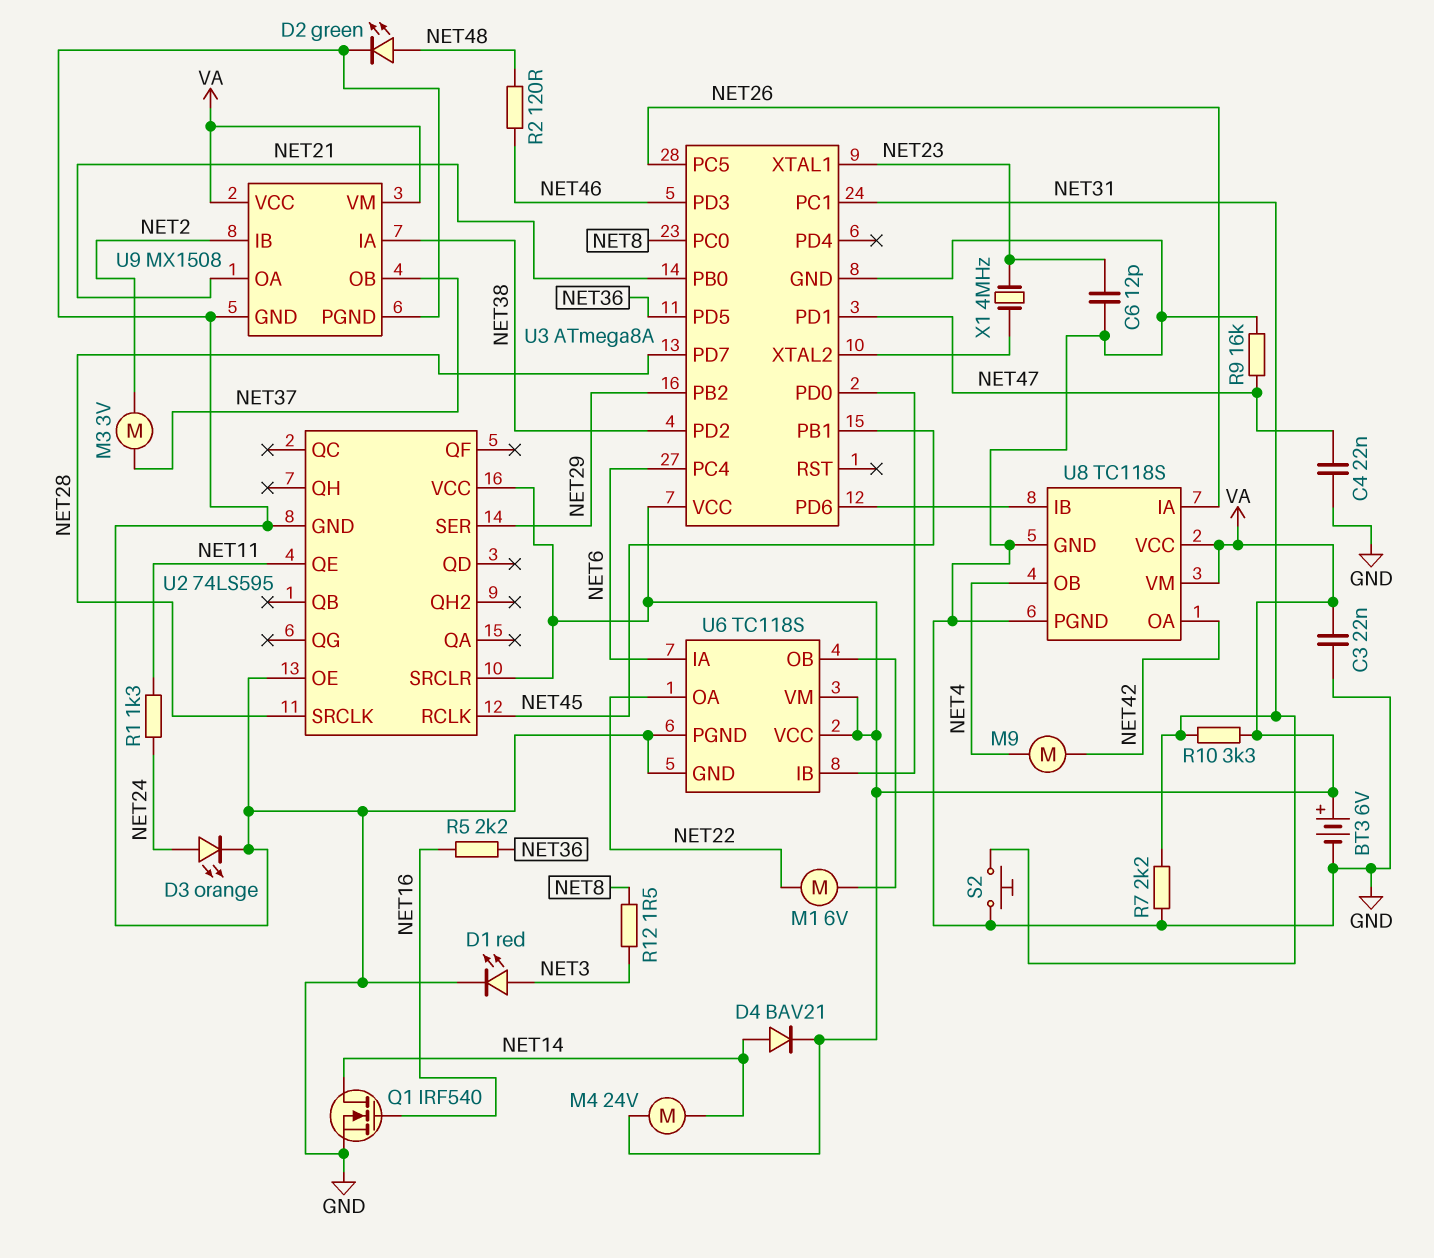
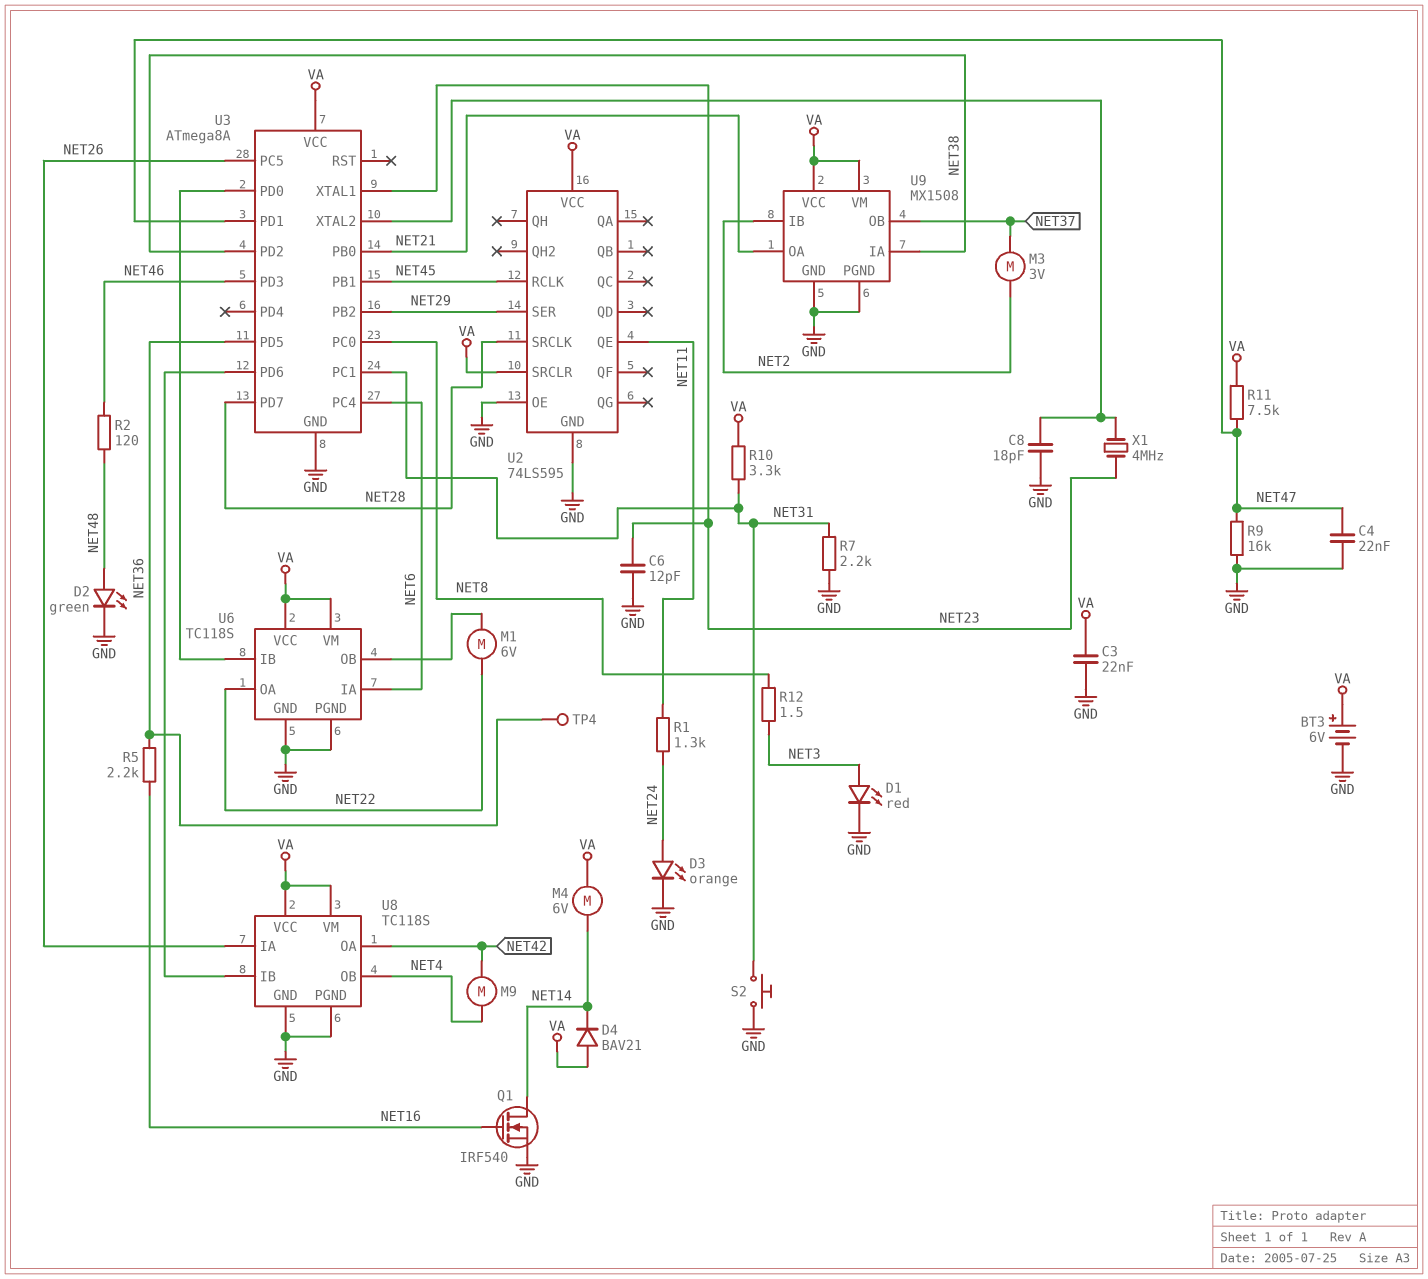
C8: none -> 18pF (GND, U3/XTAL2)
D4: diode BAV21 (A NET14, K VA) -> diode BAV21 (A VA, K NET14)
M4: motor 24V (NET14, VA) -> motor 6V (NET14, VA)
R11: none -> 7.5k (NET47, VA)
TP4: none -> test point (NET36)

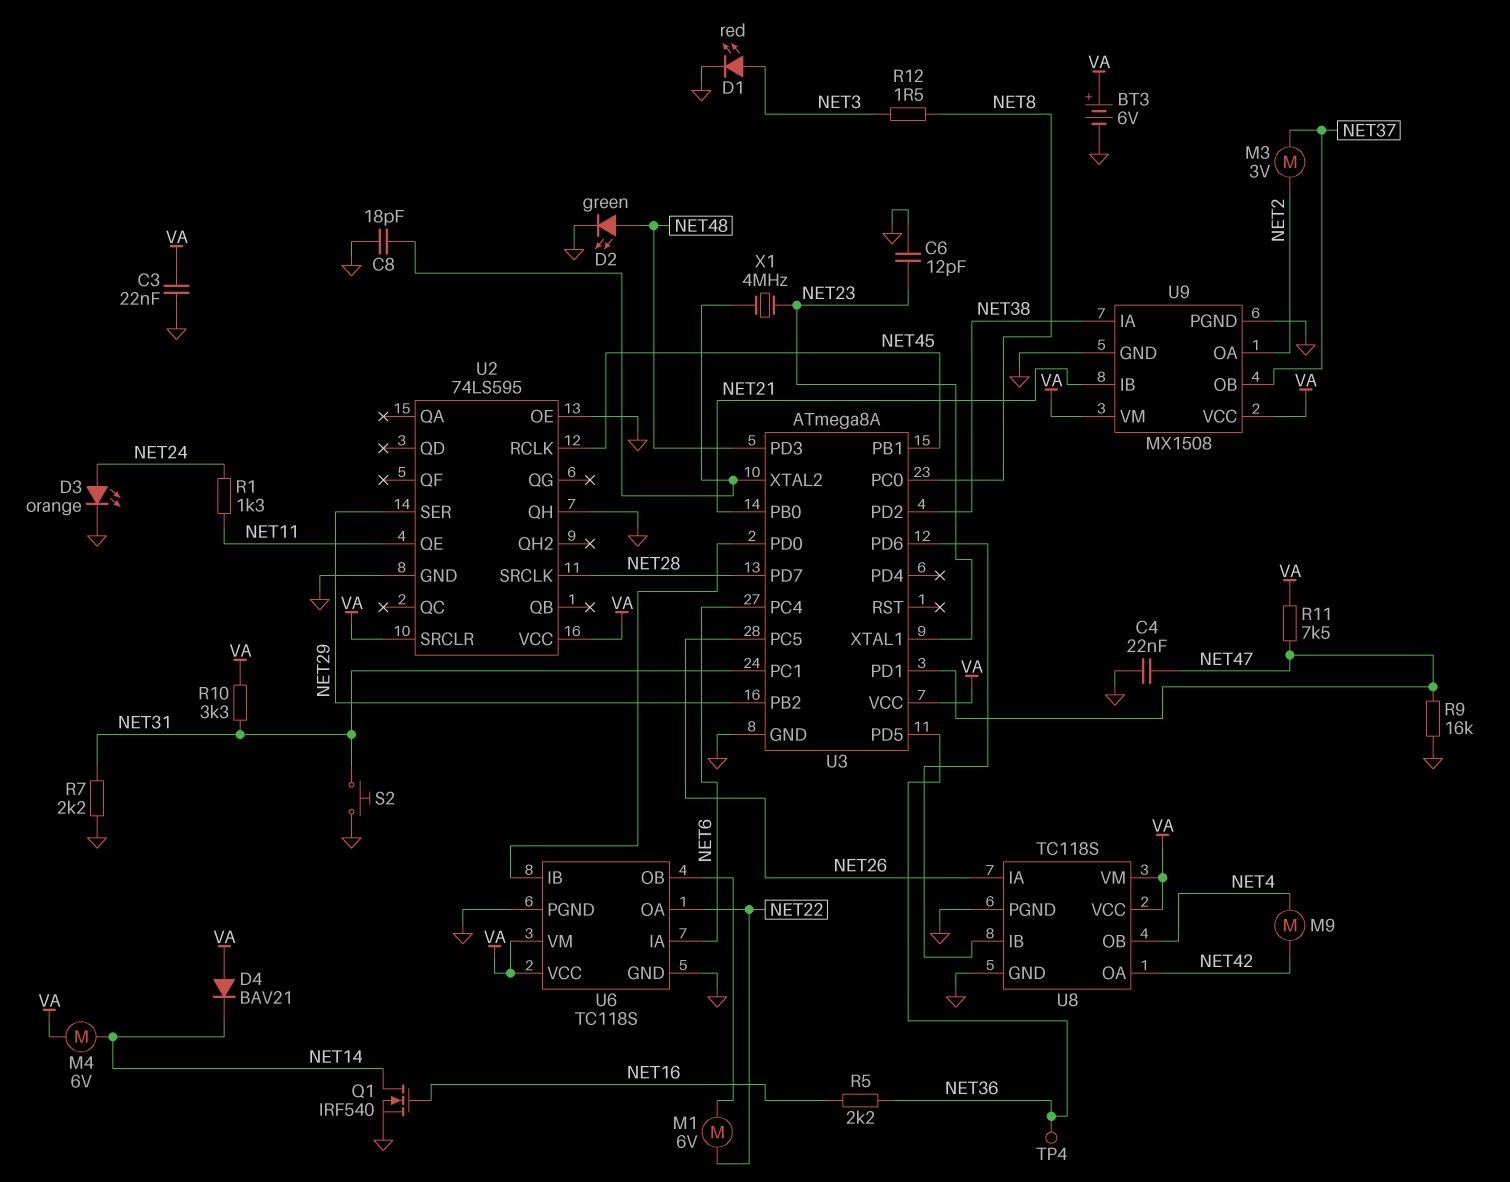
R2: 120 (NET46, NET48) -> none
U2 pin QH: none -> GND
U3 pin PD3: NET46 -> NET48
U9 pin IB: NET2 -> NET21
U9 pin OA: NET21 -> NET2

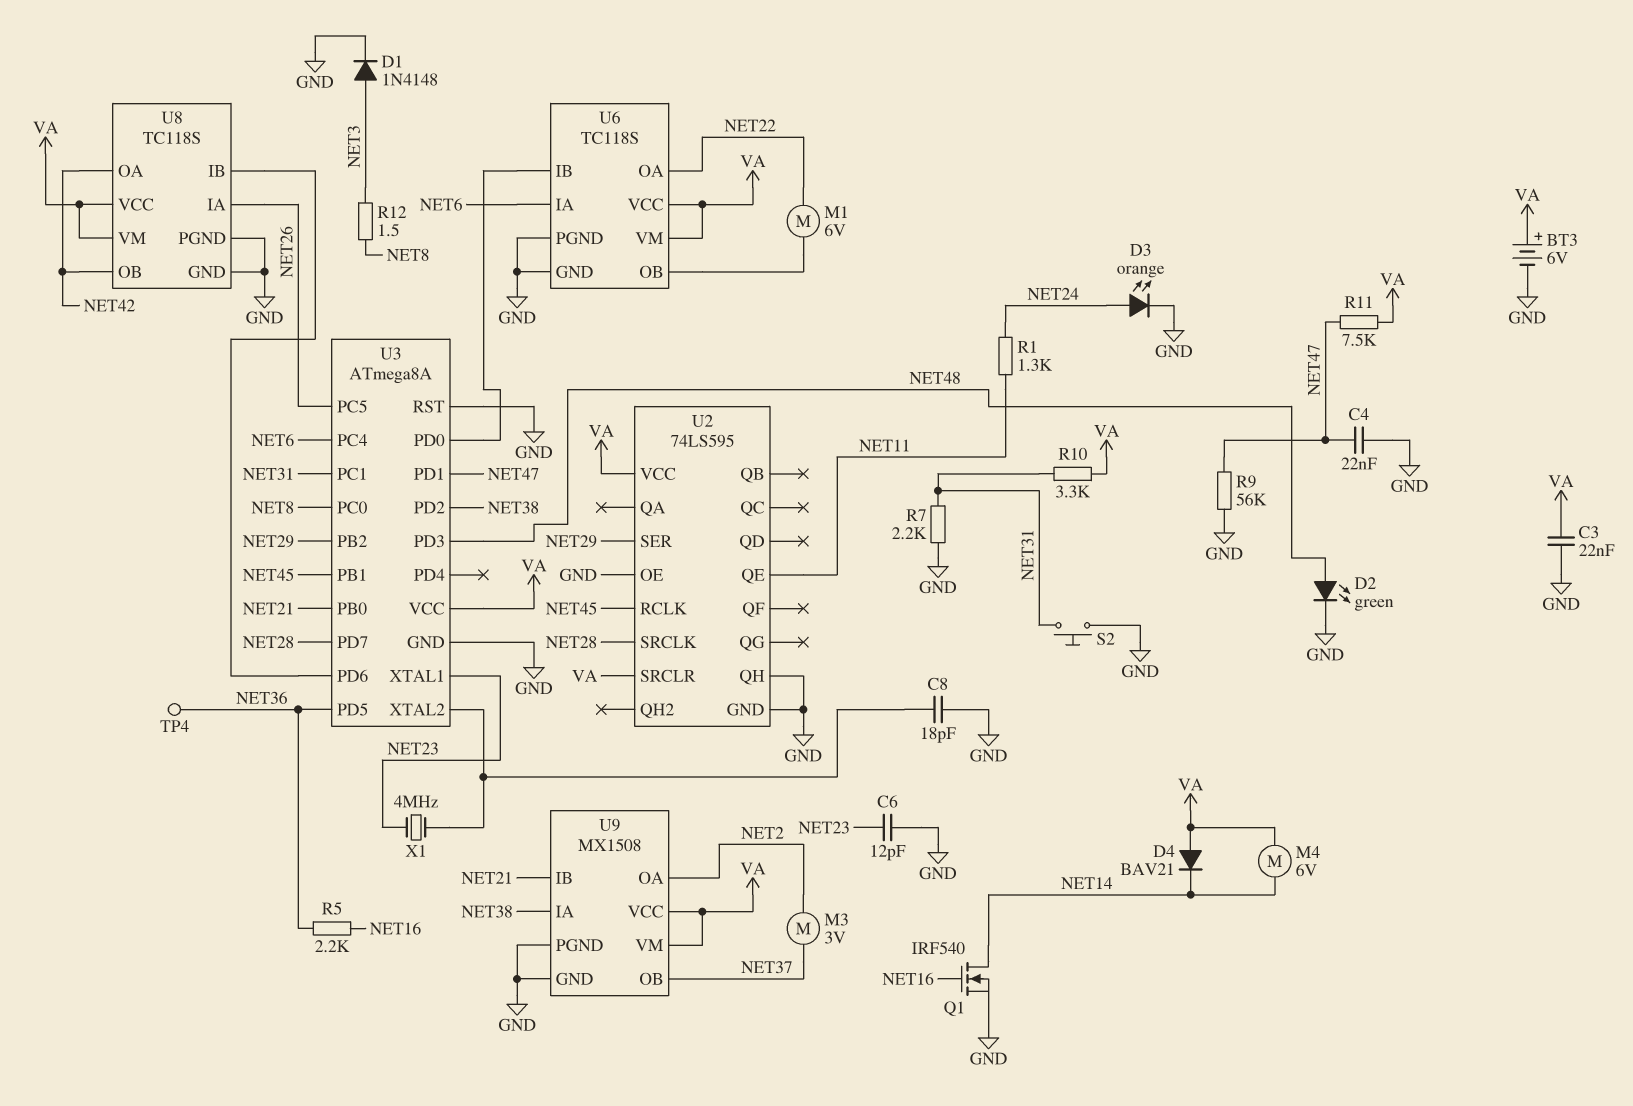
D1: LED red (A NET3, K GND) -> diode 1N4148 (A NET3, K GND)
M9: motor (NET4, NET42) -> none
R9: 16k (GND, NET47) -> 56k (GND, NET47)
U3 pin RST: none -> GND
U8 pin OB: NET4 -> NET42

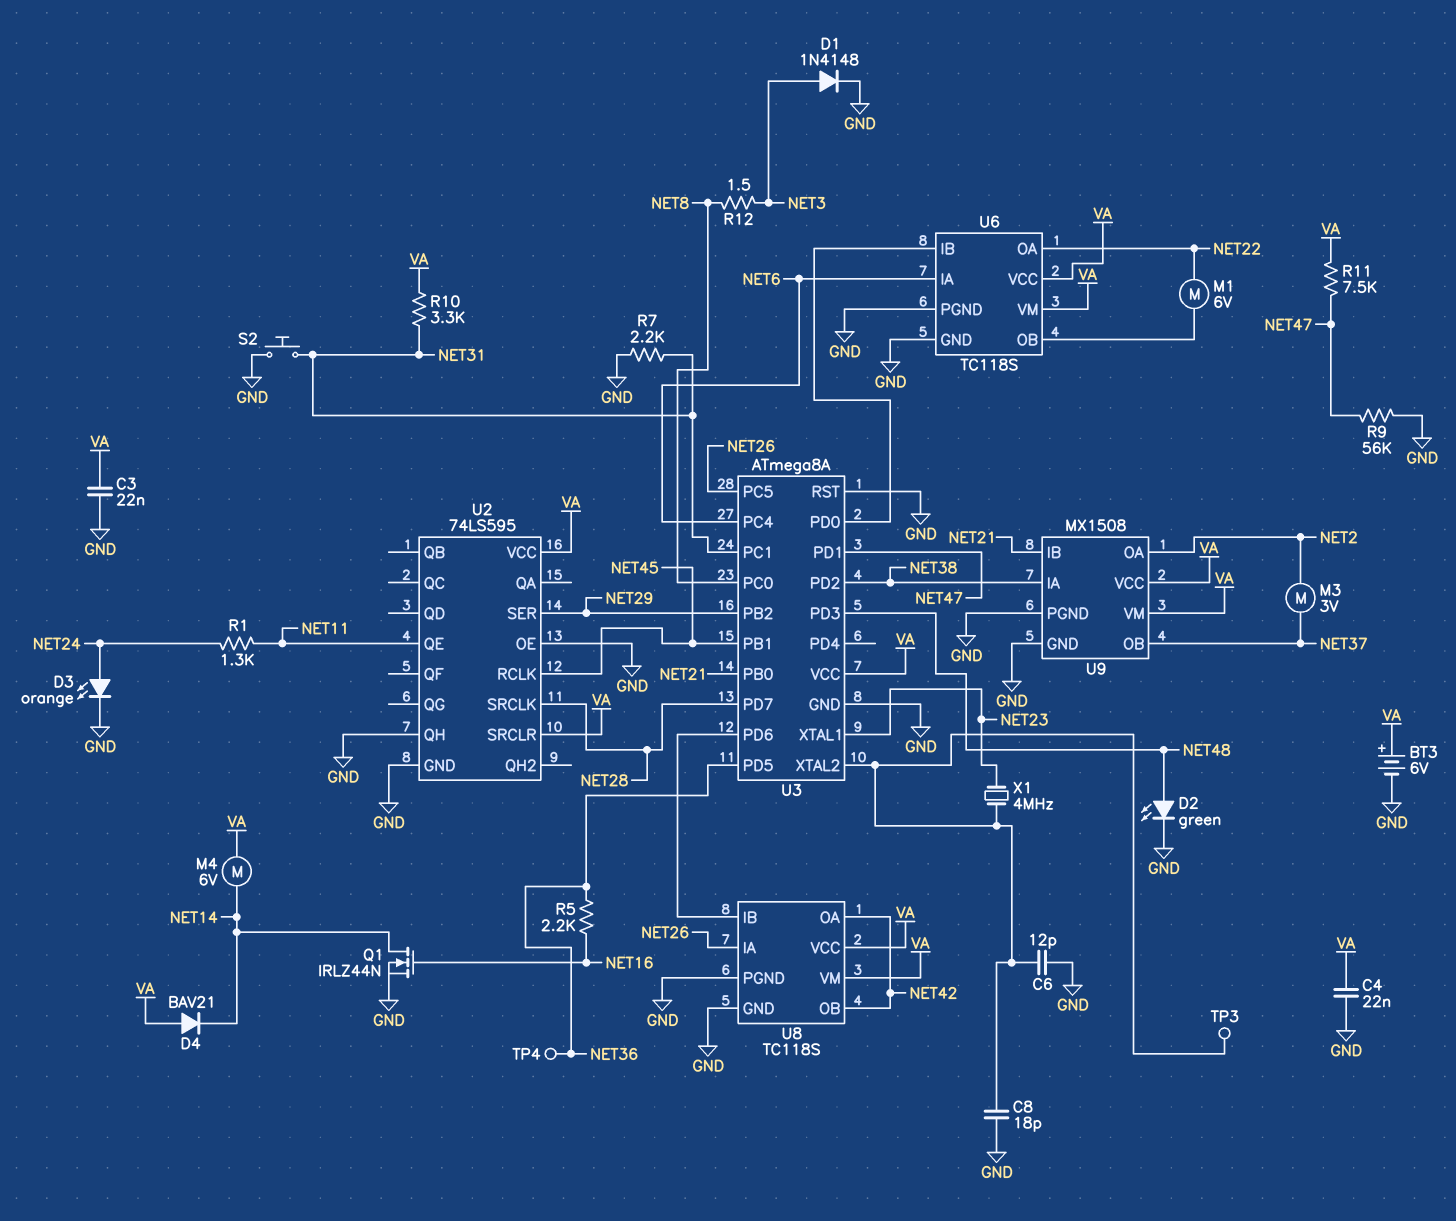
C4: 22nF (GND, NET47) -> 22nF (GND, VA)
C6: 12pF (GND, NET23) -> 12pF (GND, U3/XTAL2)
Q1: NMOS IRF540 (G NET16, D NET14, S GND) -> NMOS IRLZ44N (G NET16, D NET14, S GND)
TP3: none -> test point (U3/XTAL2)

